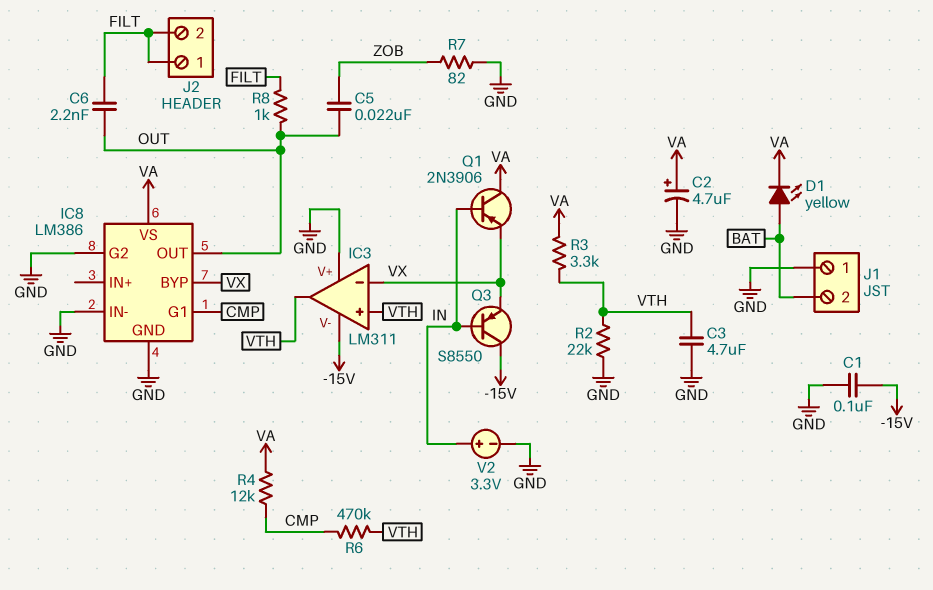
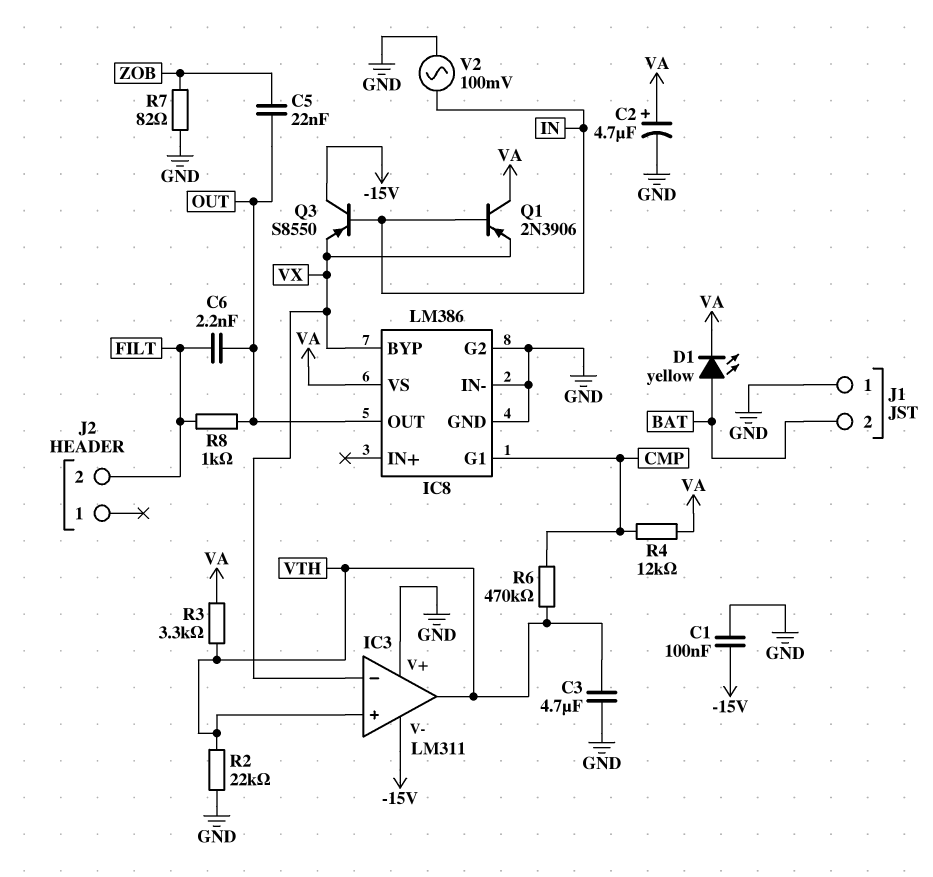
J2 pin 1: FILT -> none
V2: 3.3V (plus IN, minus GND) -> AC 100mV (GND, IN)

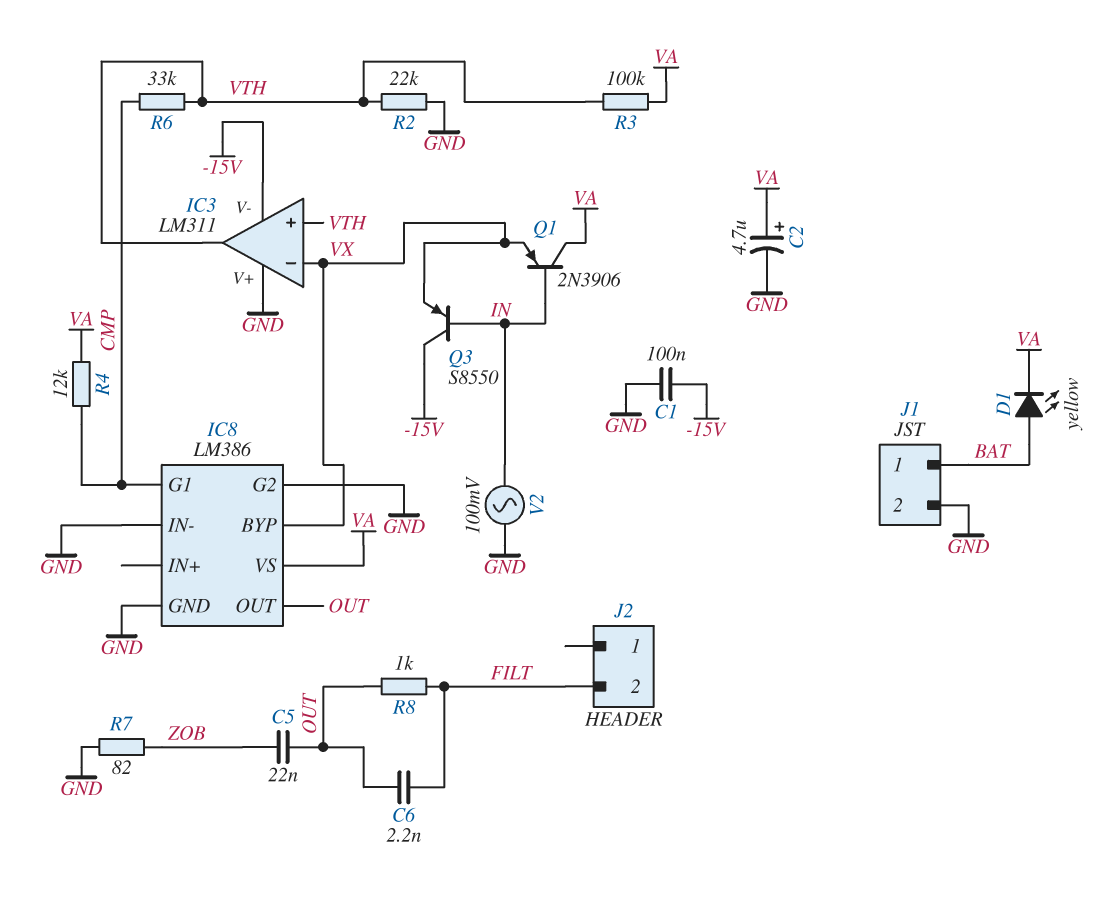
C3: 4.7uF (GND, VTH) -> none
J1 pin 1: GND -> BAT
J1 pin 2: BAT -> GND
R3: 3.3k (VA, VTH) -> 100k (VA, VTH)
R6: 470k (CMP, VTH) -> 33k (CMP, VTH)

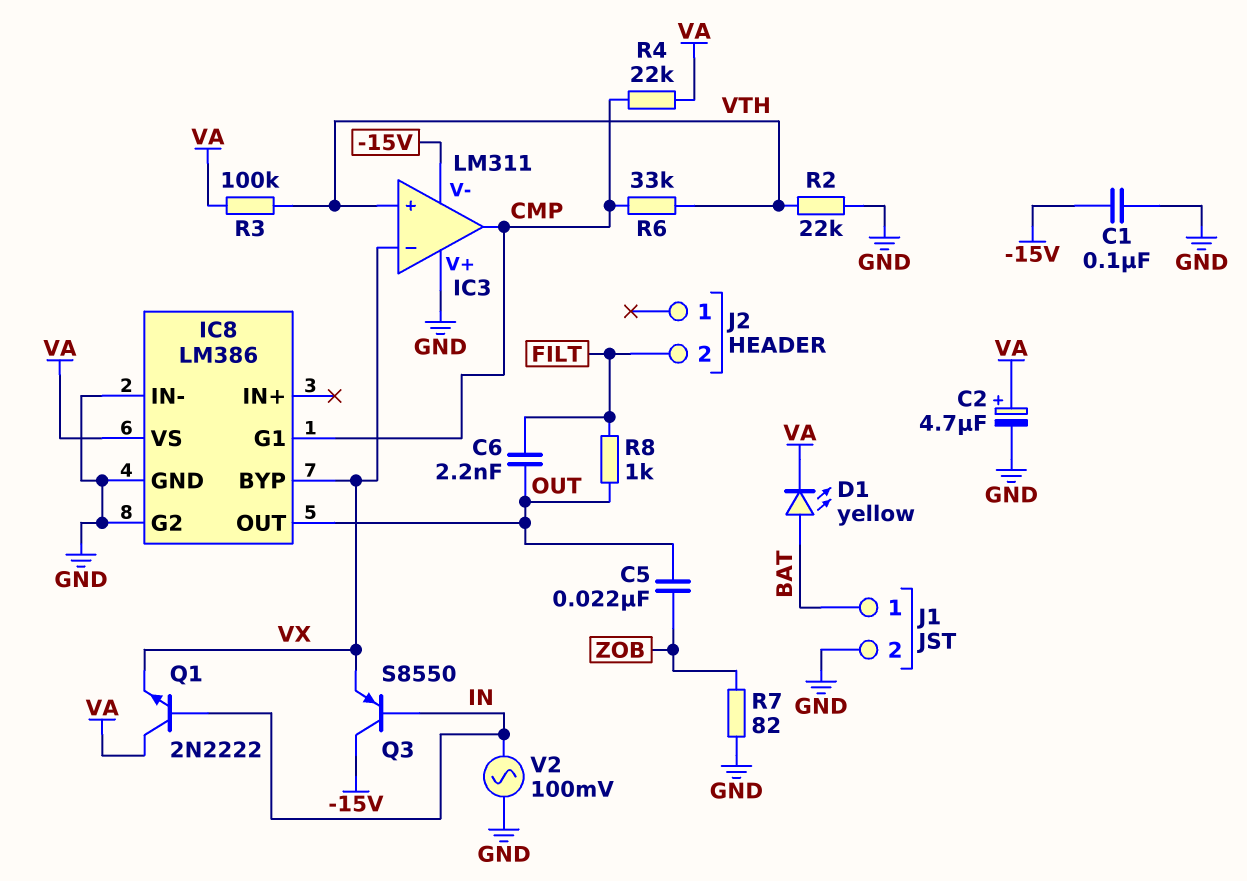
IC3 pin out: VTH -> CMP
Q1: PNP 2N3906 (B IN, C VA, E VX) -> NPN 2N2222 (B IN, C VA, E VX)
R4: 12k (CMP, VA) -> 22k (CMP, VA)

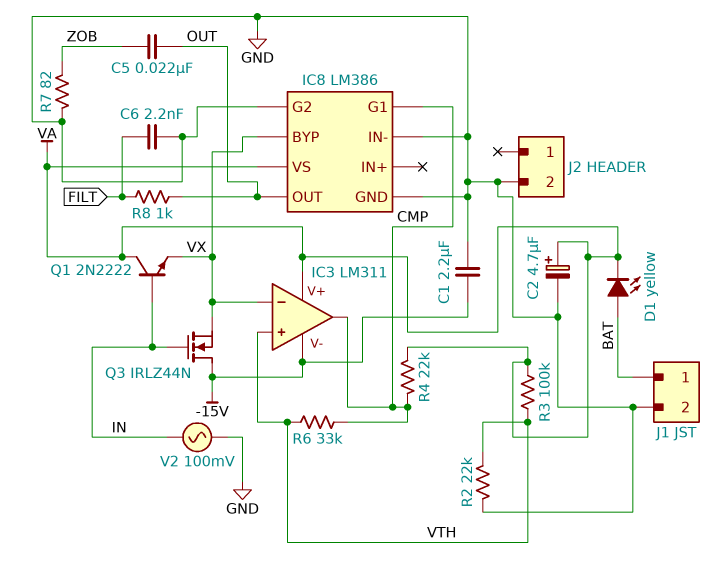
C1: 100nF (-15V, GND) -> 2.2uF (-15V, GND)
C6: 2.2nF (FILT, OUT) -> 2.2nF (FILT, GND)
IC3 pin V+: GND -> VA
J2 pin 2: FILT -> GND
Q3: PNP S8550 (B IN, C -15V, E VX) -> NMOS IRLZ44N (G IN, D -15V, S VX)

